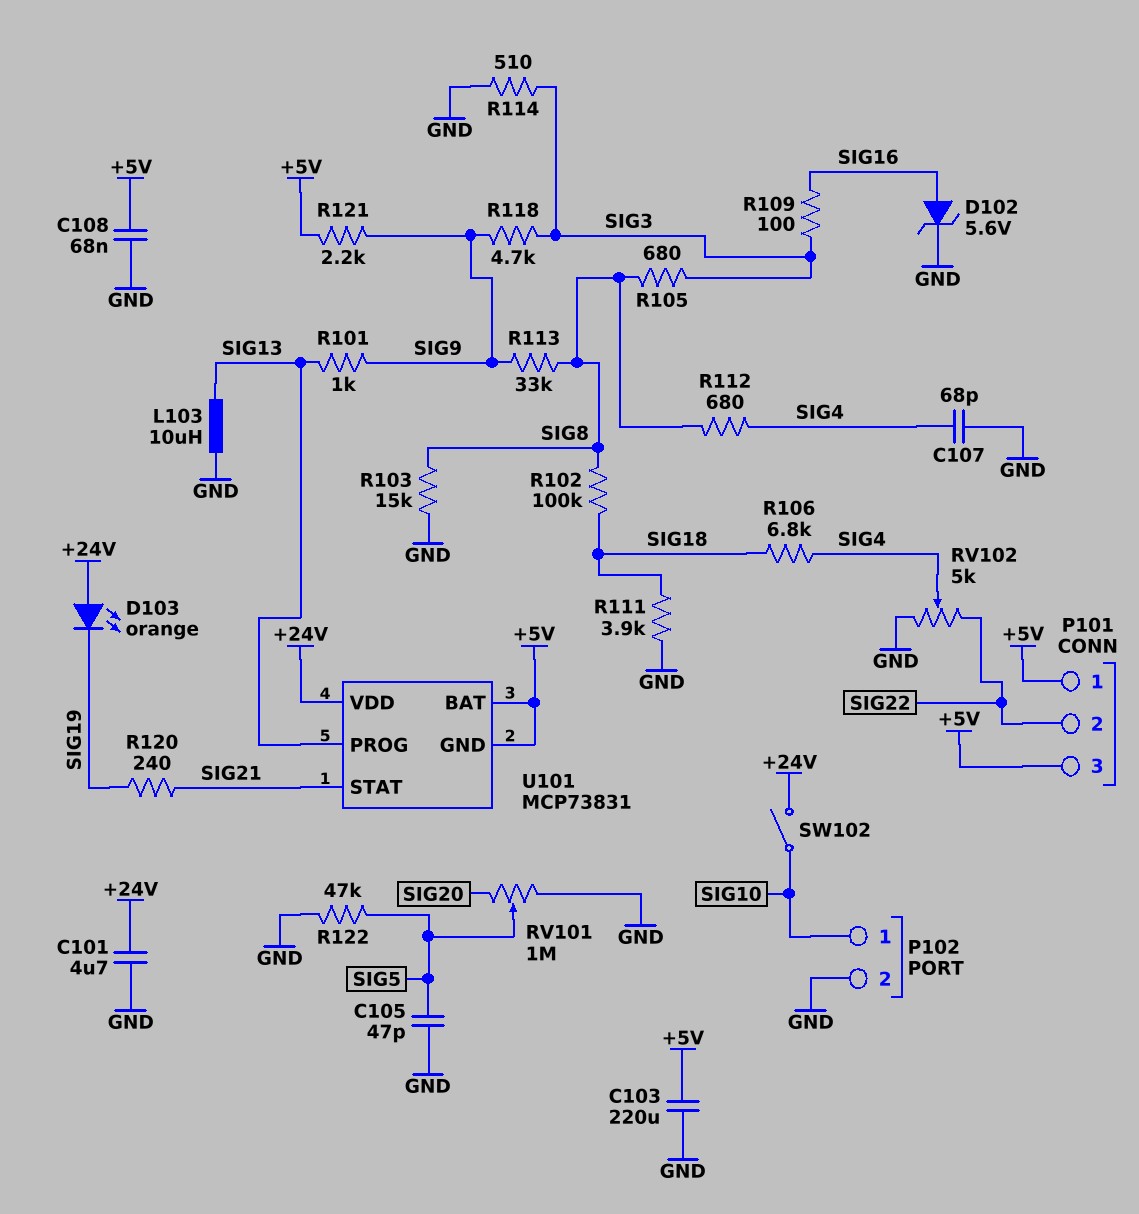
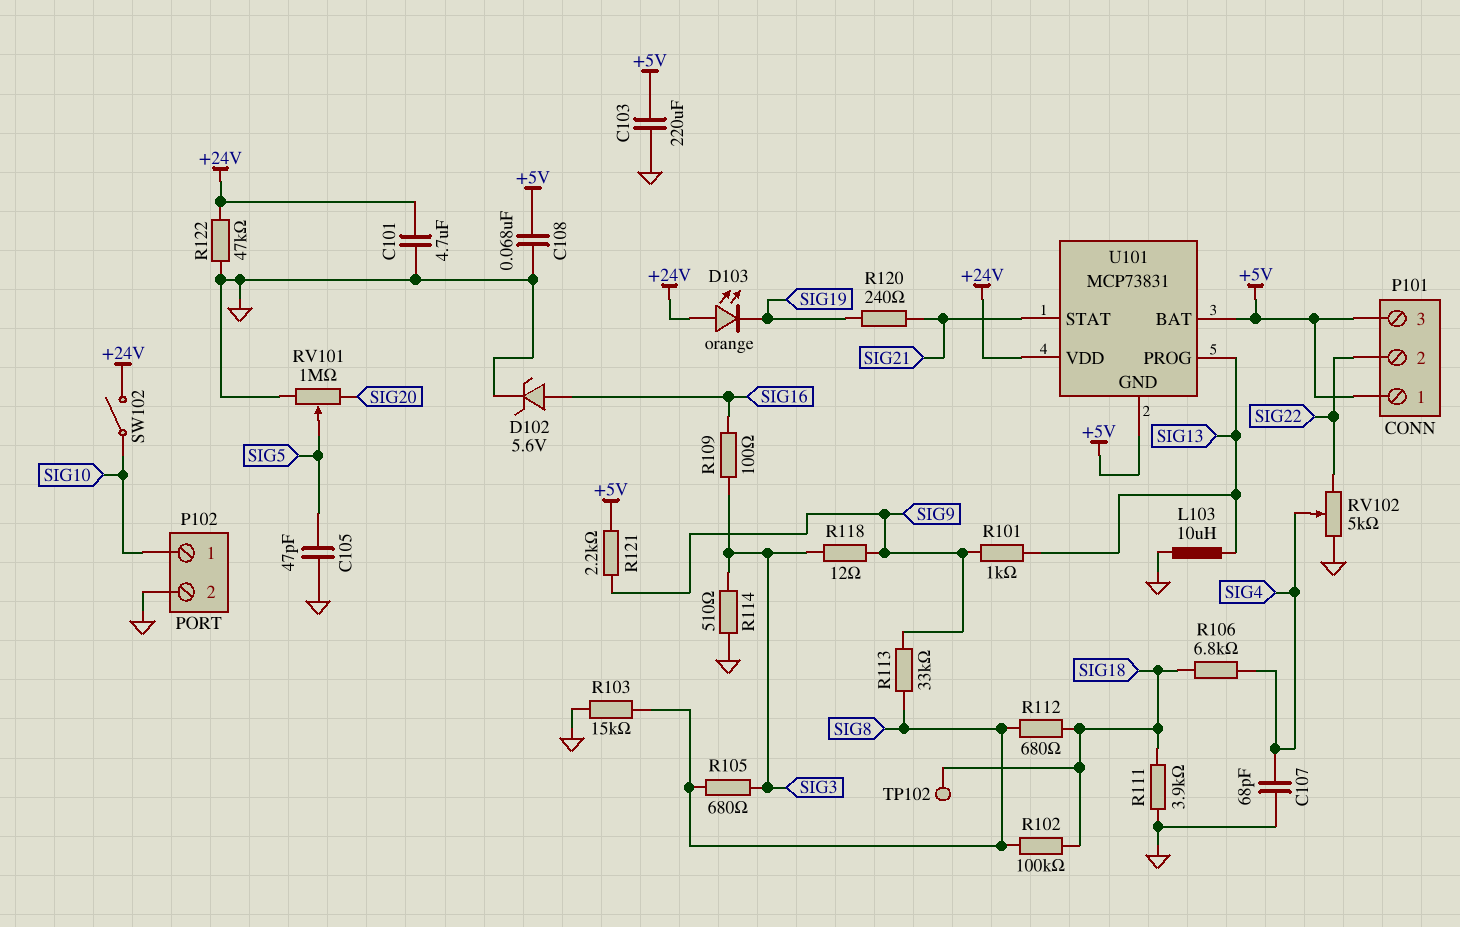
R112: 680 (SIG4, SIG8) -> 680 (SIG8, SIG18)
R118: 4.7k (SIG3, SIG9) -> 12 (SIG3, SIG9)
R122: 47k (GND, SIG5) -> 47k (+24V, GND)
TP102: none -> test point (SIG18)

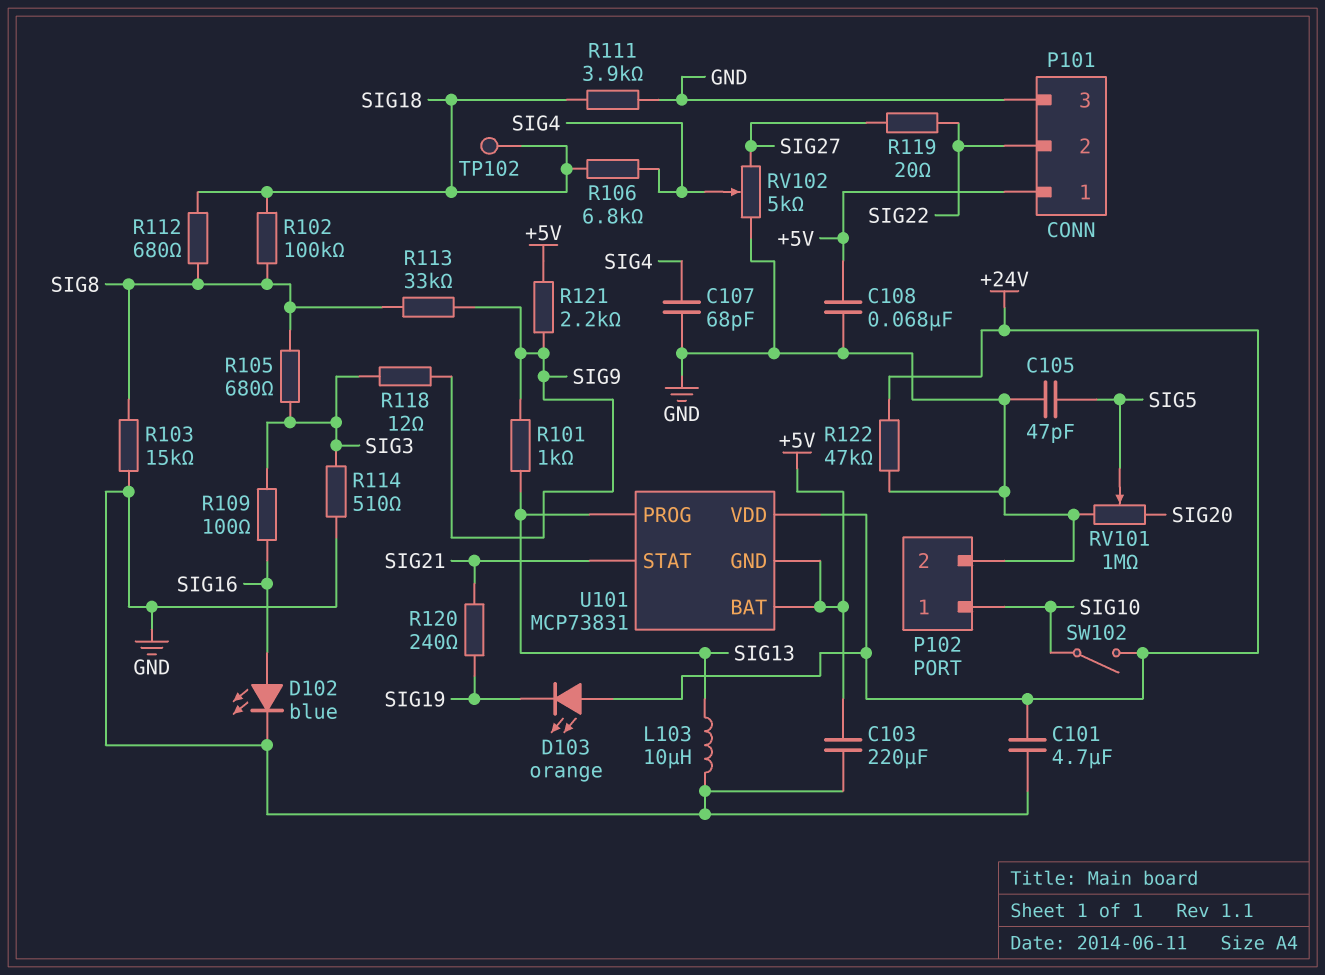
D102: zener 5.6V (A SIG16, K GND) -> LED blue (A SIG16, K GND)
P101 pin 3: +5V -> GND
R119: none -> 20 (SIG22, SIG27)
RV102: 5k (GND, SIG22, wiper SIG4) -> 5k (GND, SIG27, wiper SIG4)

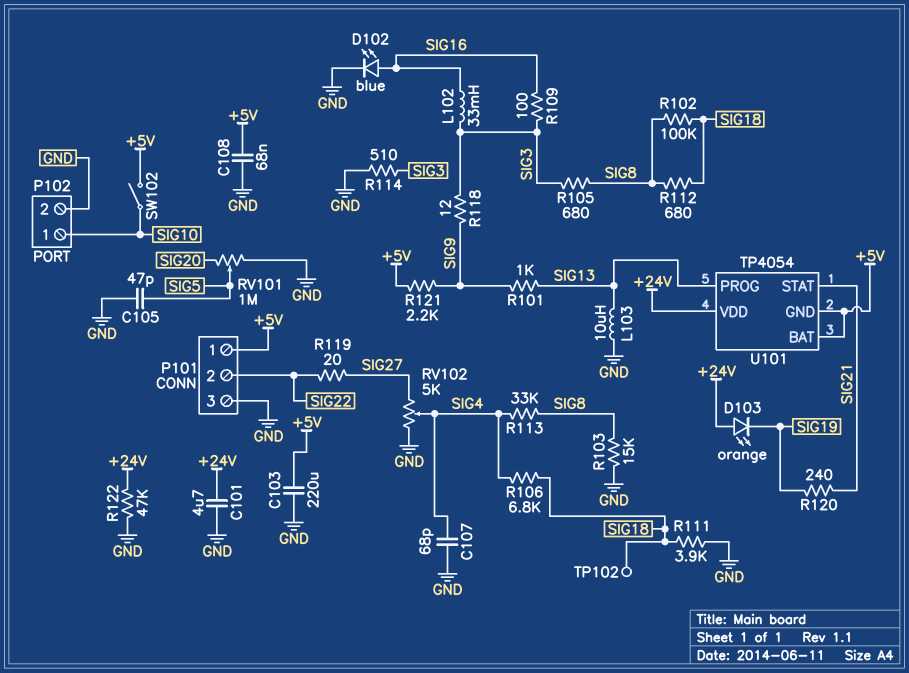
L102: none -> 33mH (SIG3, SIG16)
R113: 33k (SIG8, SIG9) -> 33k (SIG4, SIG8)
SW102: switch (+24V, SIG10) -> switch (+5V, SIG10)
U101: MCP73831 -> TP4054

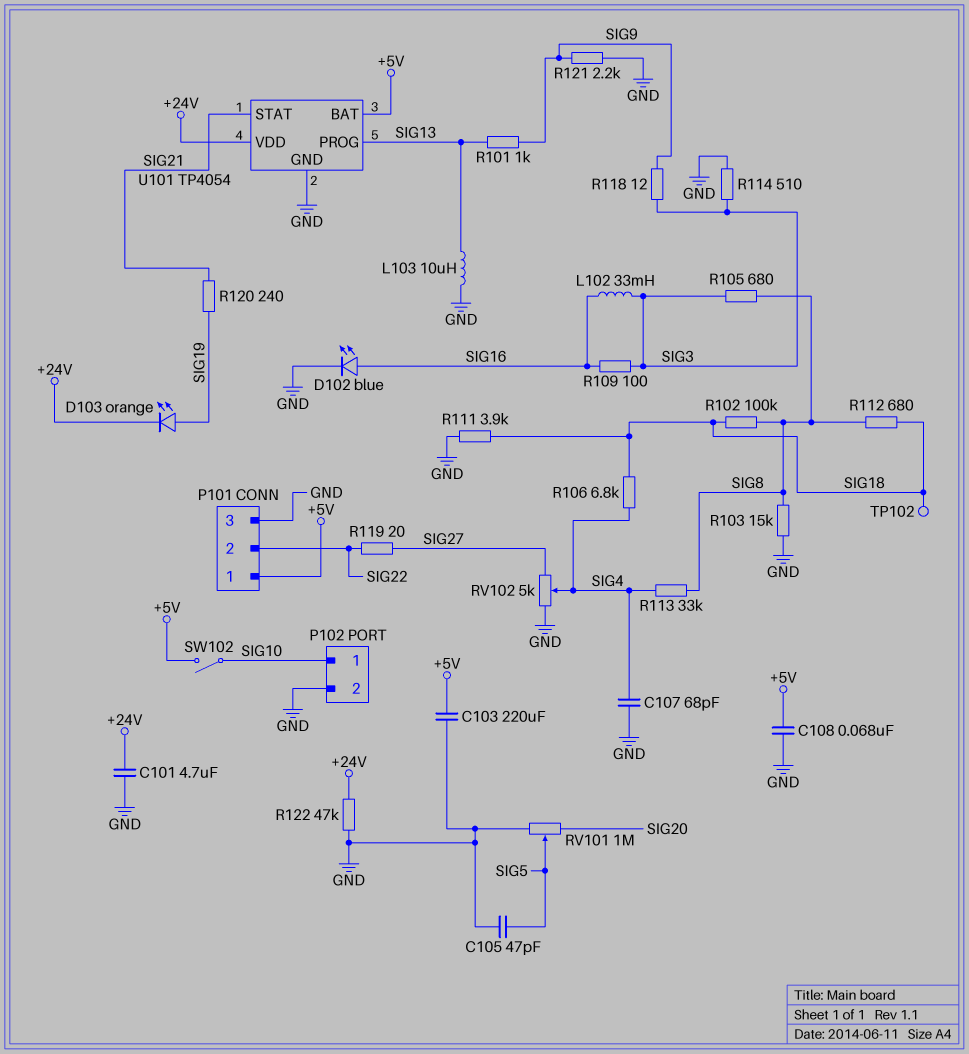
D103: LED orange (A +24V, K SIG19) -> LED orange (A SIG19, K +24V)
R121: 2.2k (+5V, SIG9) -> 2.2k (GND, SIG9)
U101 pin GND: +5V -> GND

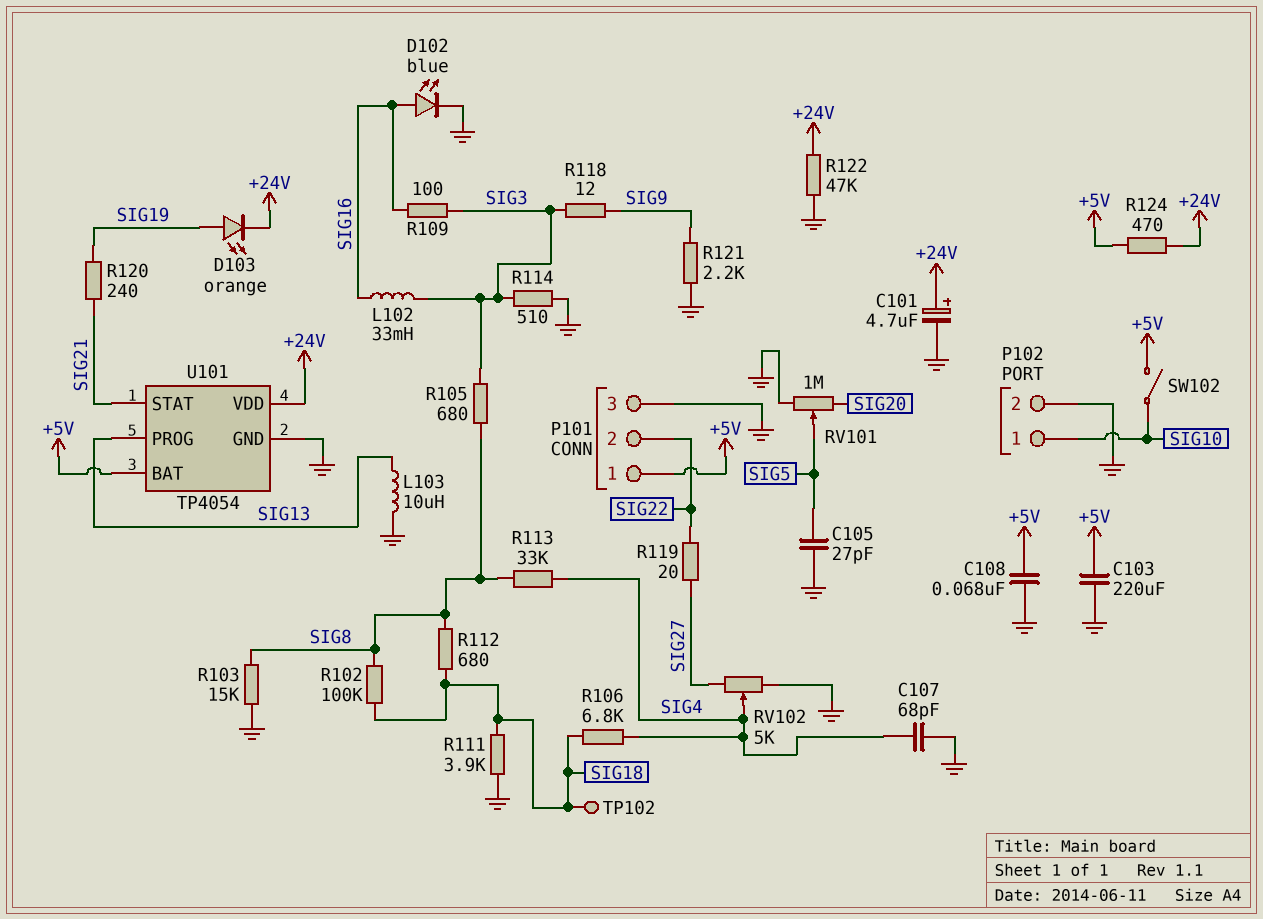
C101: 4.7uF (+24V, GND) -> 4.7uF (plus +24V, minus GND)
C105: 47pF (GND, SIG5) -> 27pF (GND, SIG5)
R101: 1k (SIG9, SIG13) -> none
R124: none -> 470 (+5V, +24V)

